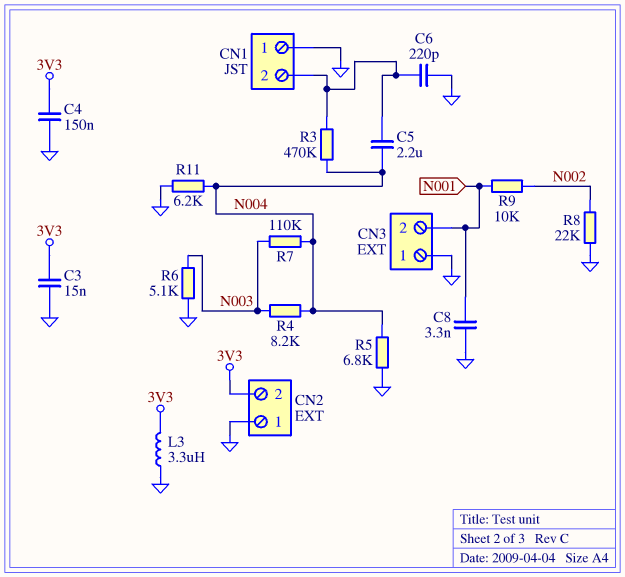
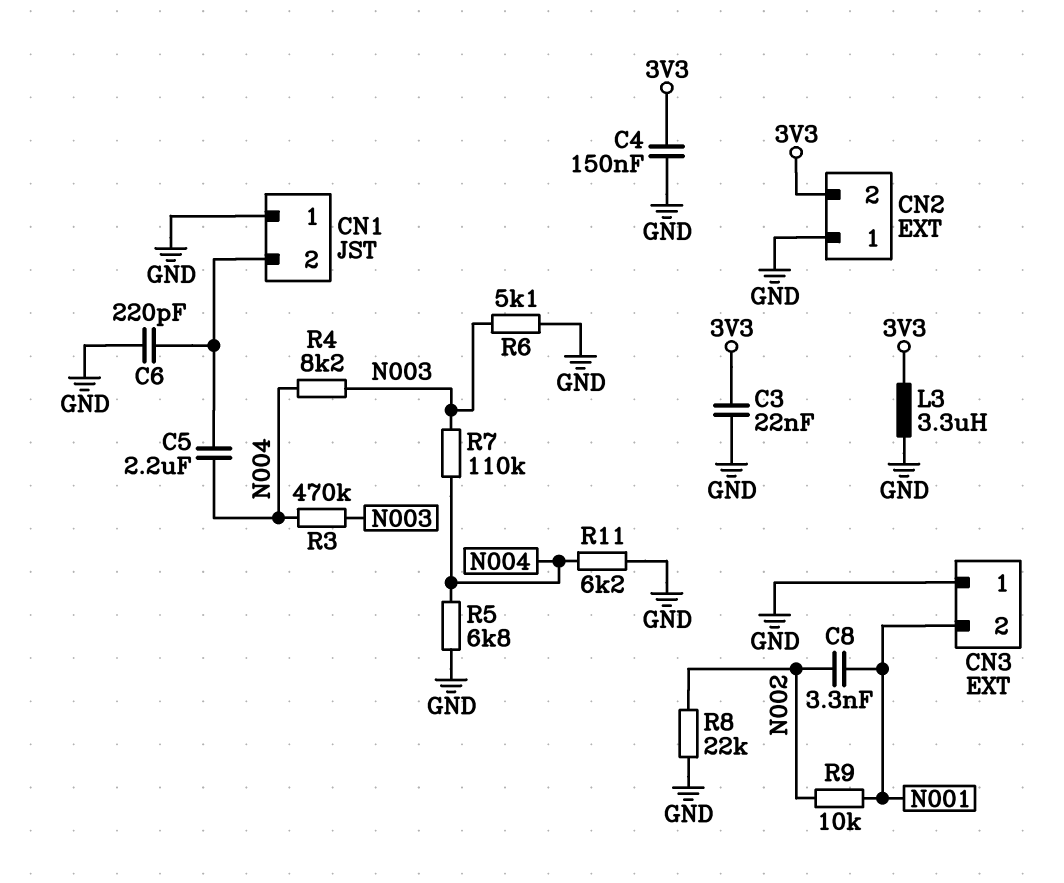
C3: 15nF (3V3, GND) -> 22nF (3V3, GND)
C8: 3.3nF (GND, N001) -> 3.3nF (N001, N002)
R3: 470k (CN1/2, N004) -> 470k (N003, N004)

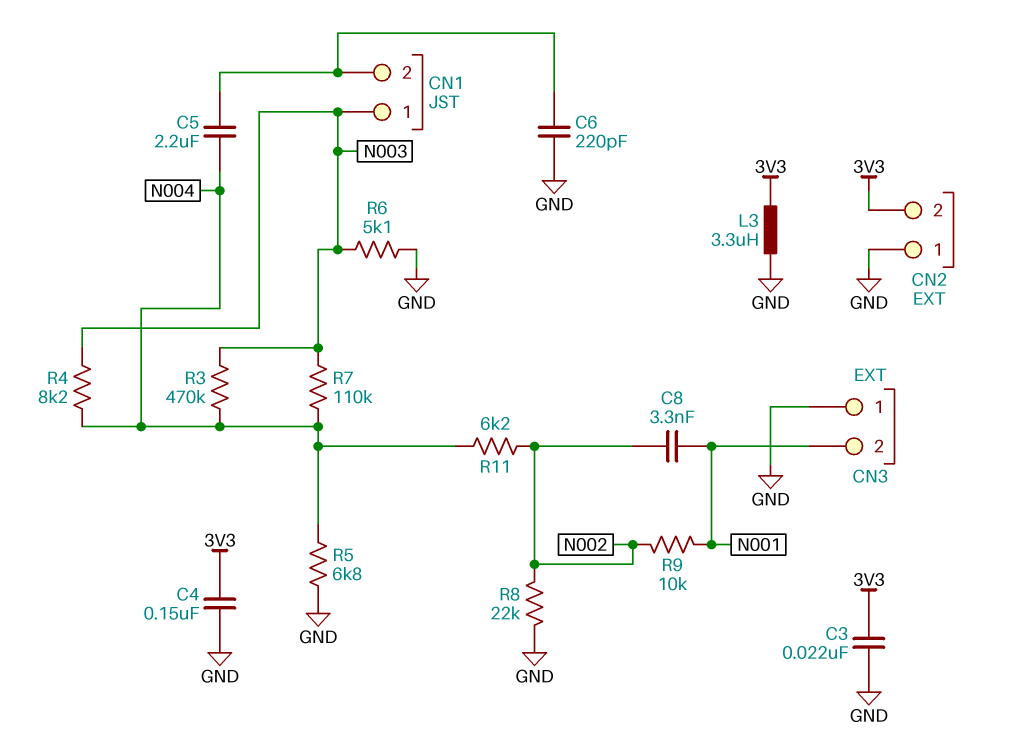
CN1 pin 1: GND -> N003
R11: 6.2k (GND, N004) -> 6.2k (N002, N004)

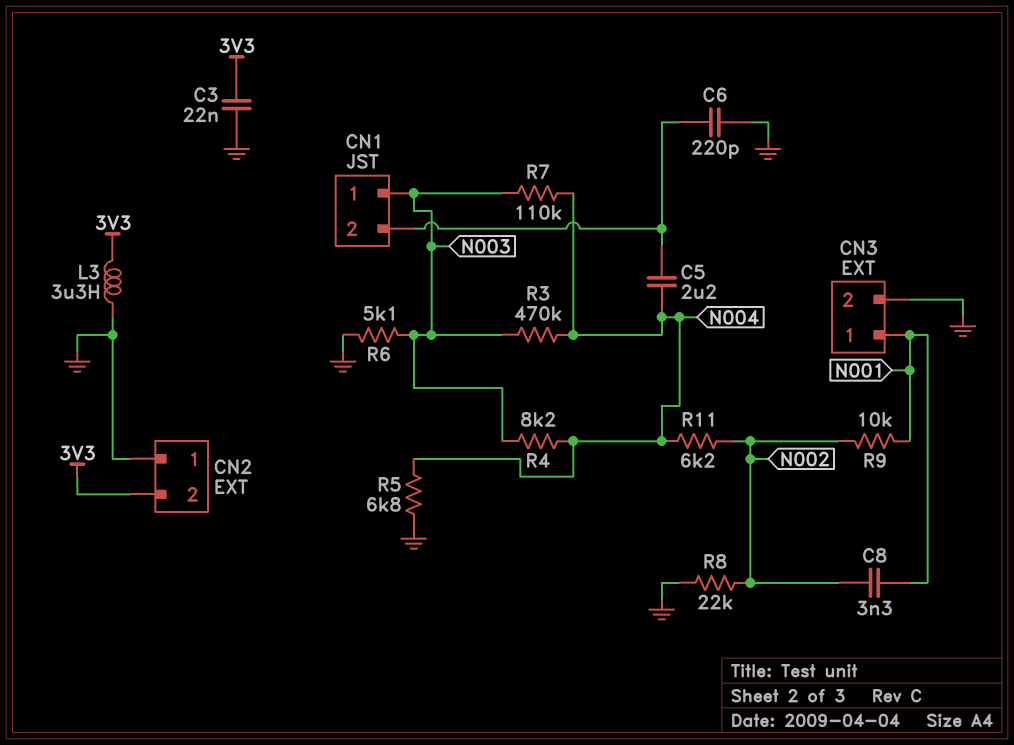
C4: 150nF (3V3, GND) -> none
CN3 pin 1: GND -> N001
CN3 pin 2: N001 -> GND

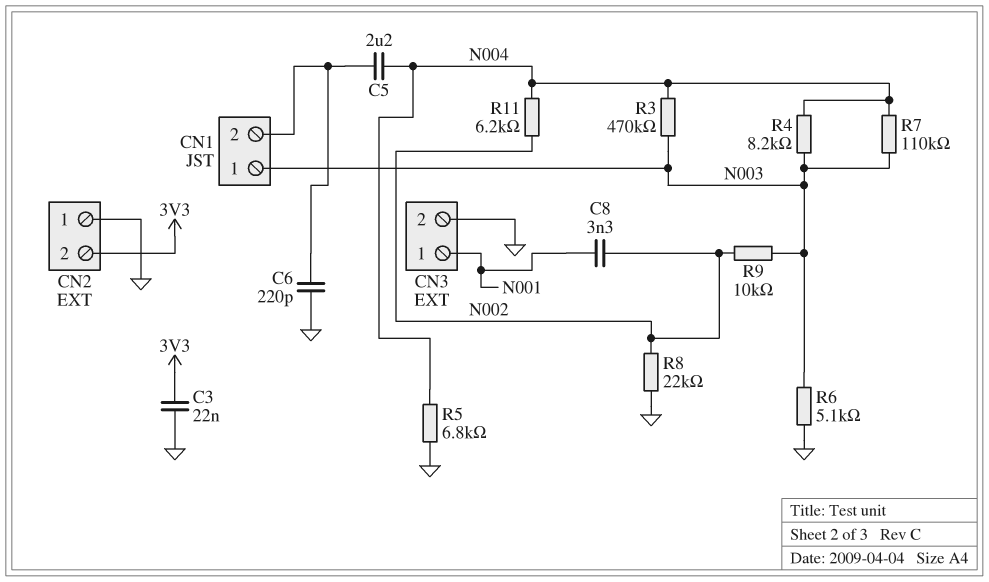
L3: 3.3uH (3V3, GND) -> none
R9: 10k (N001, N002) -> 10k (N002, N003)

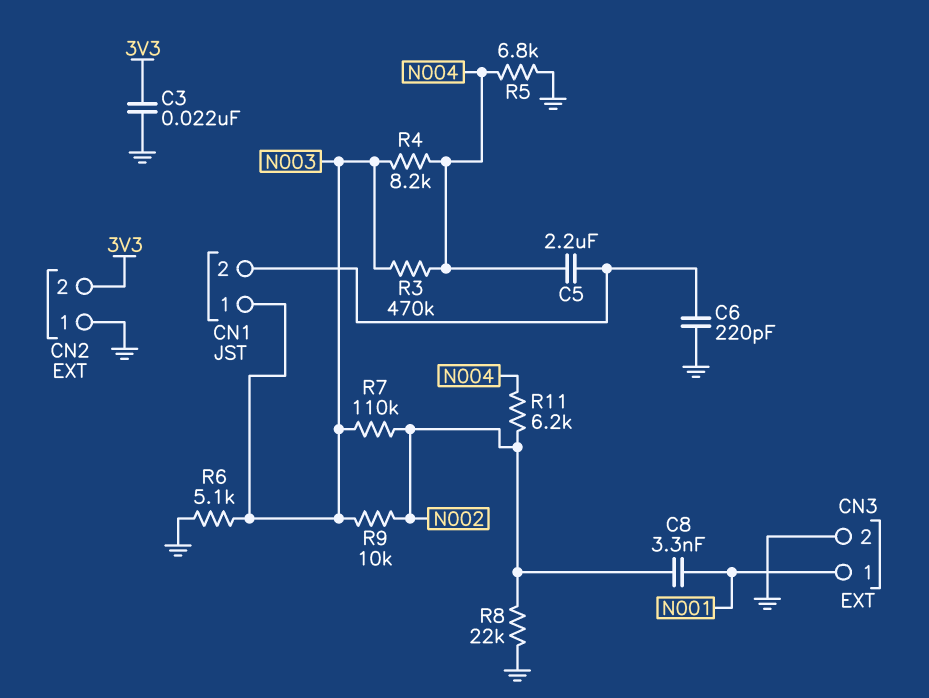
R7: 110k (N003, N004) -> 110k (N002, N003)

